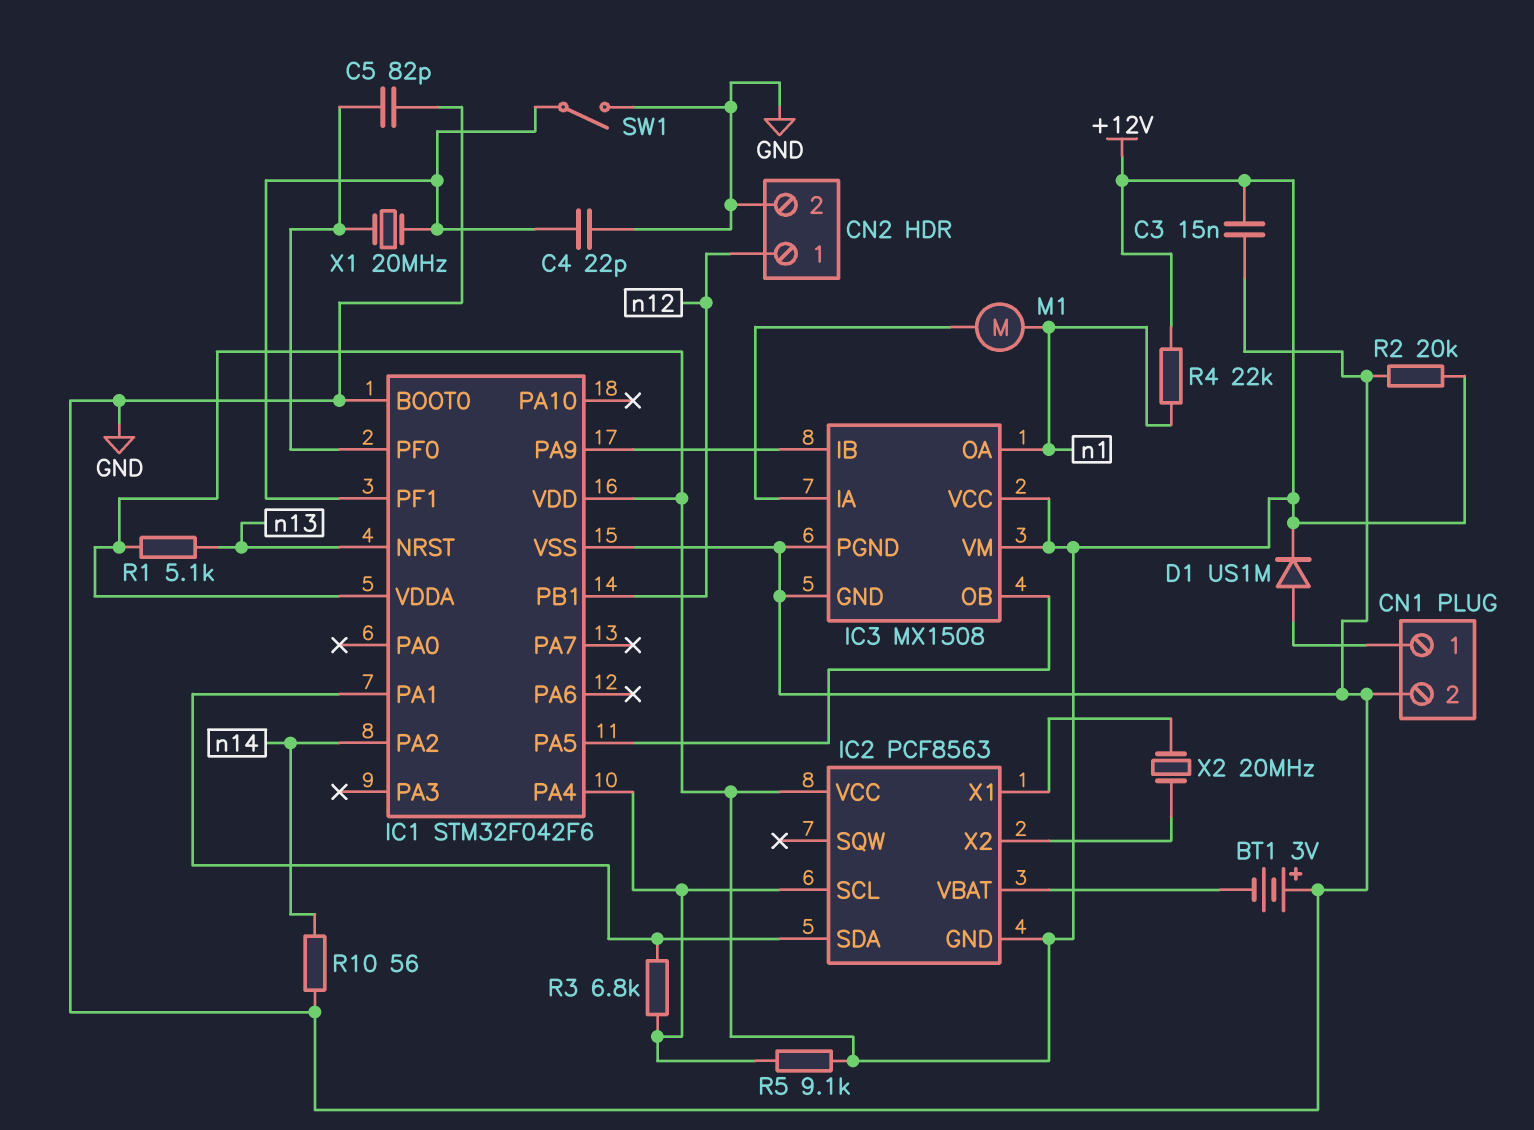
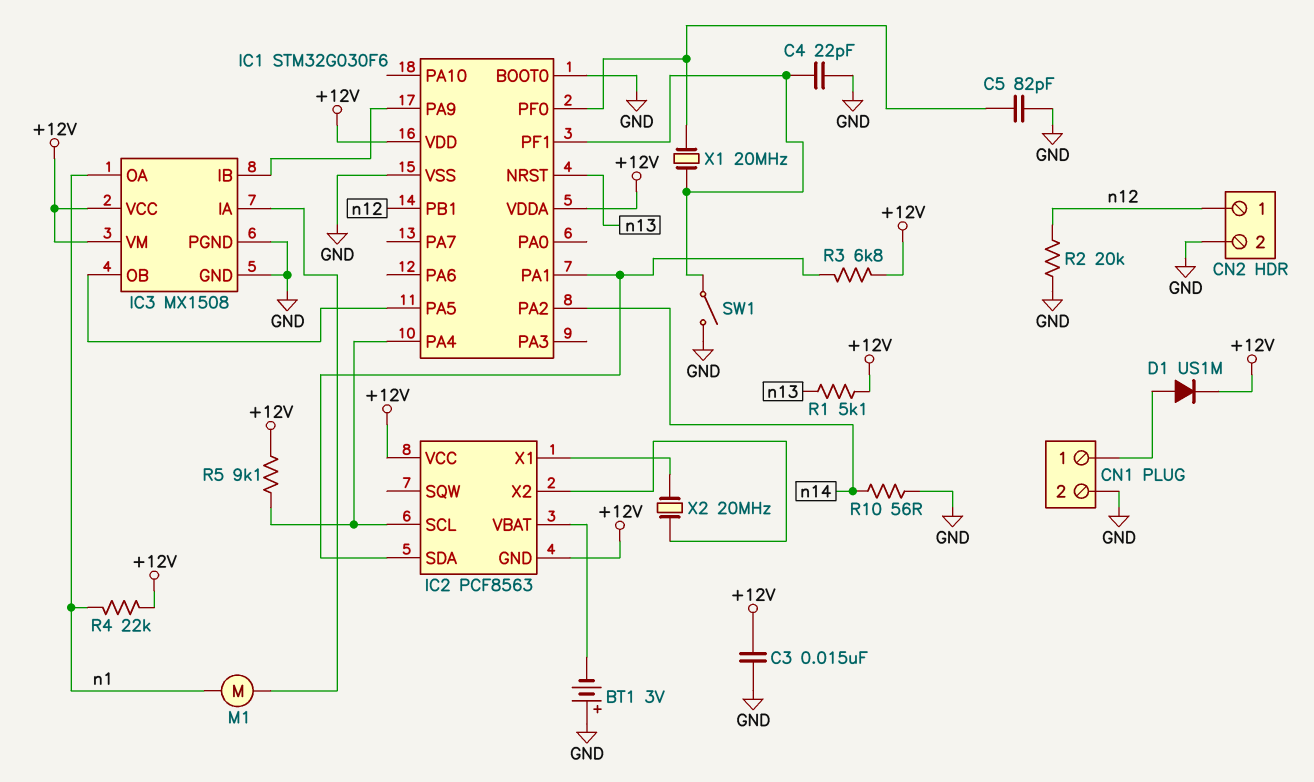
IC1: STM32F042F6 -> STM32G030F6
R2: 20k (+12V, GND) -> 20k (GND, n12)
R3: 6.8k (IC1/PA1, IC1/PA4) -> 6.8k (+12V, IC1/PA1)

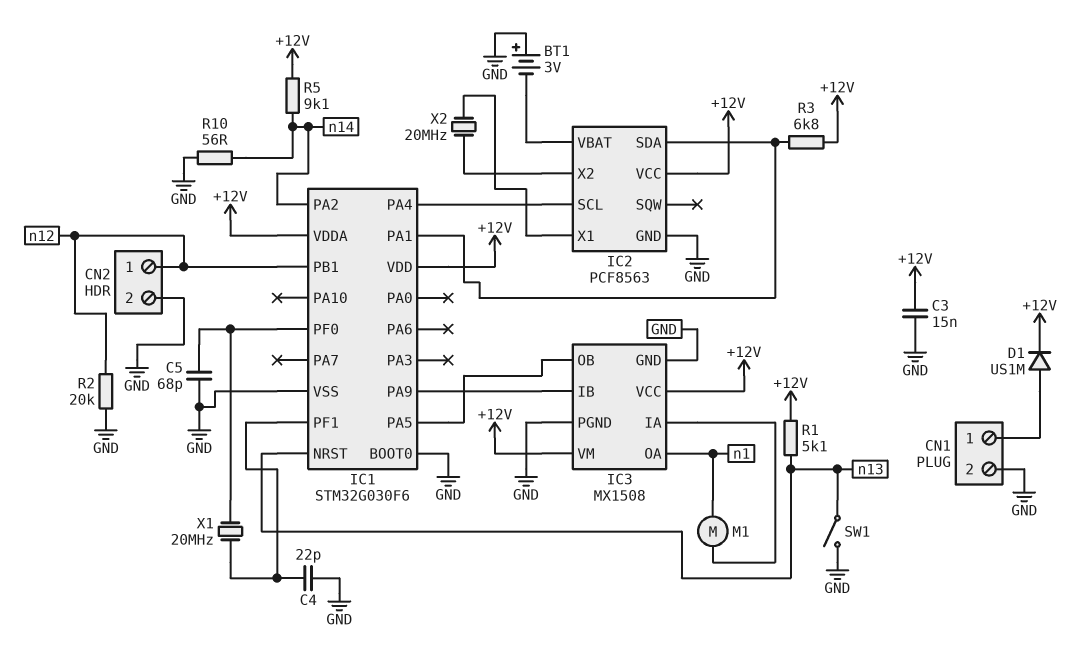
C5: 82pF (GND, IC1/PF0) -> 68pF (GND, IC1/PF0)
IC2 pin GND: +12V -> GND
R4: 22k (+12V, n1) -> none
R5: 9.1k (+12V, IC1/PA4) -> 9.1k (+12V, n14)
SW1: switch (GND, IC1/PF1) -> switch (GND, n13)

